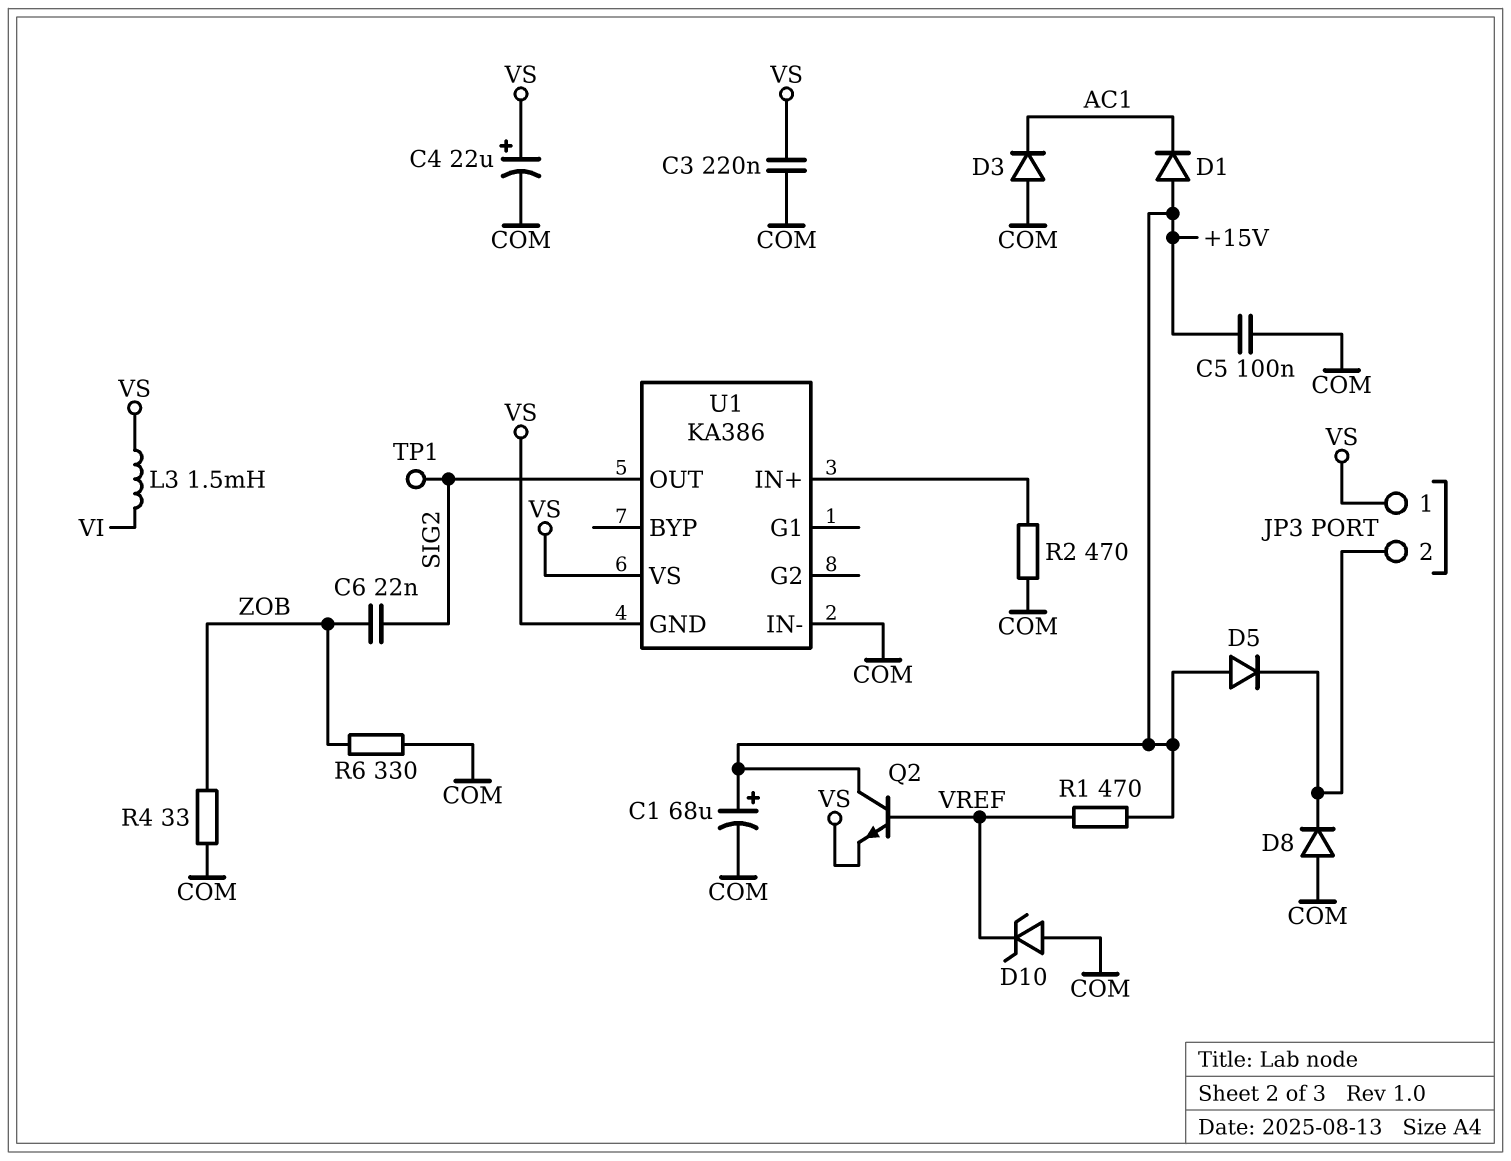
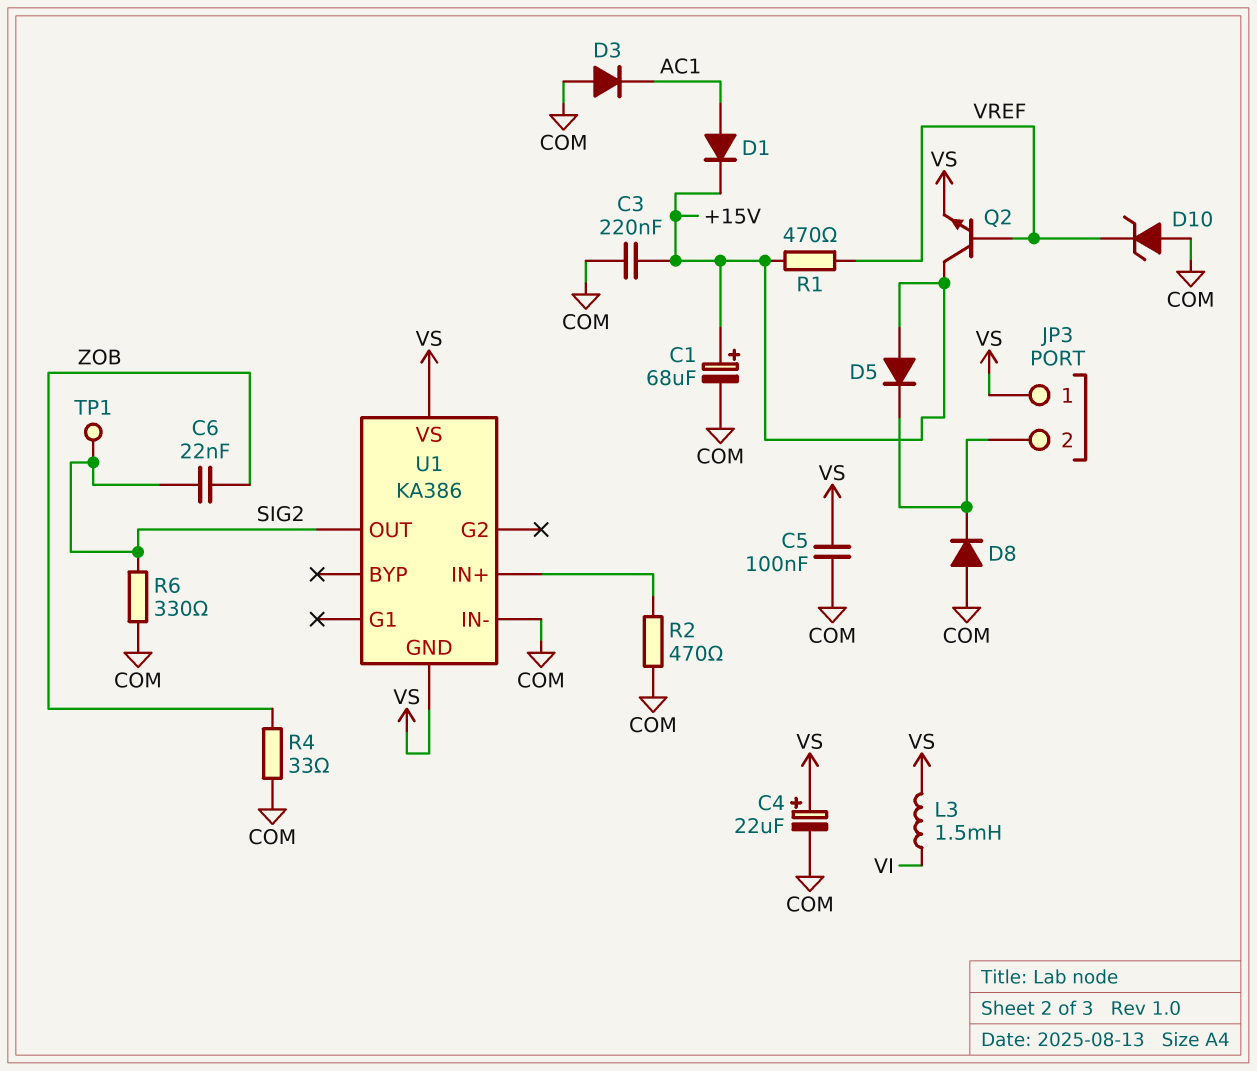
C3: 220nF (COM, VS) -> 220nF (+15V, COM)
C5: 100nF (+15V, COM) -> 100nF (COM, VS)
D1: diode (A +15V, K AC1) -> diode (A AC1, K +15V)
R6: 330 (COM, ZOB) -> 330 (COM, SIG2)

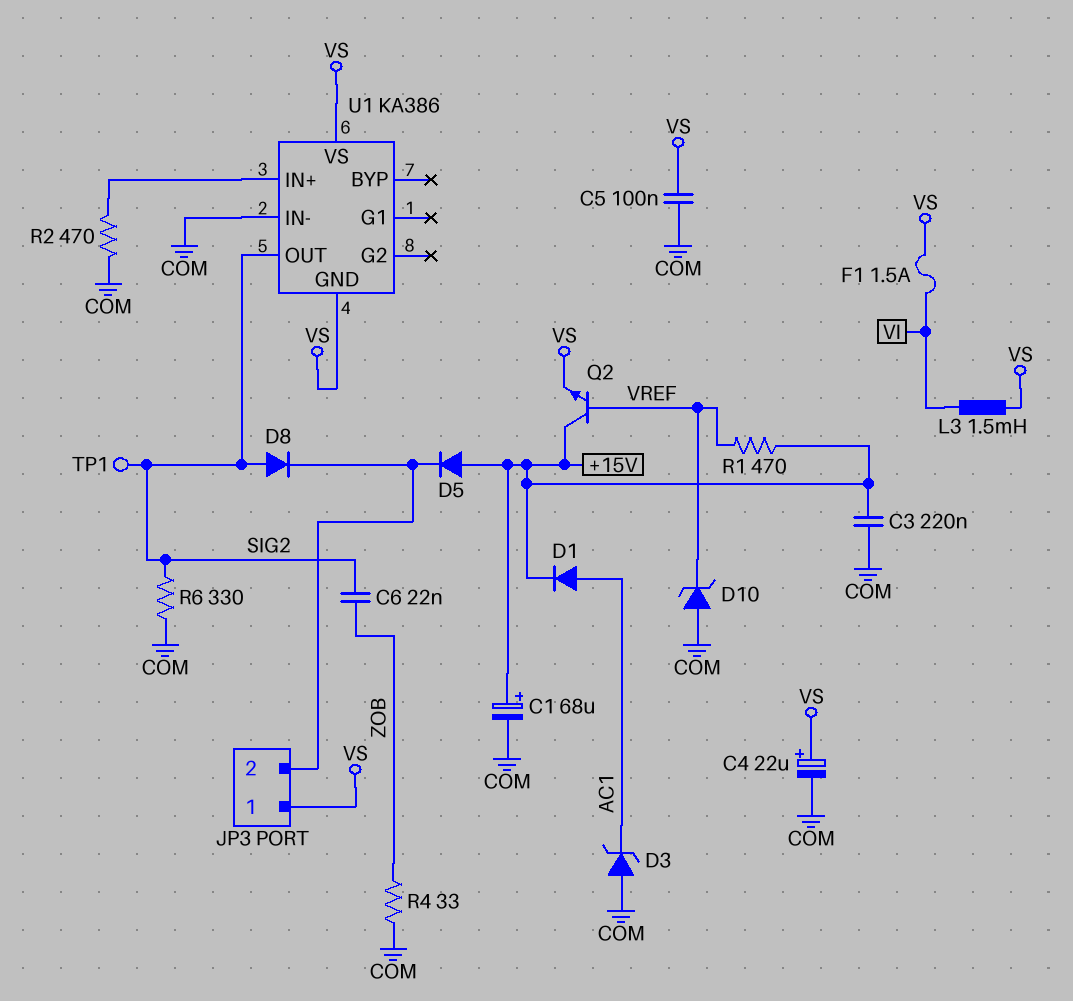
D3: diode (A COM, K AC1) -> zener (A COM, K AC1)
D8: diode (A COM, K JP3/2) -> diode (A SIG2, K JP3/2)
F1: none -> 1.5A (VI, VS)

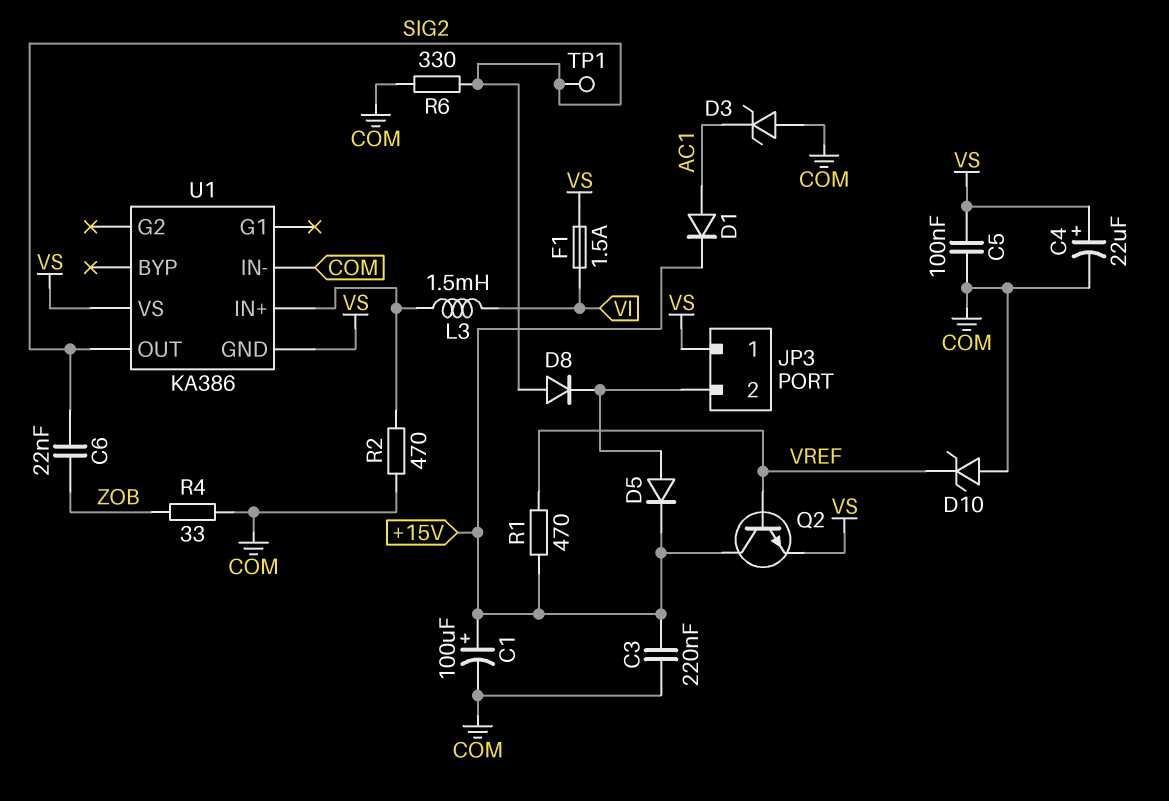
C1: 68uF (plus +15V, minus COM) -> 100uF (plus +15V, minus COM)
D5: diode (A +15V, K JP3/2) -> diode (A JP3/2, K +15V)
L3: 1.5mH (VI, VS) -> 1.5mH (U1/IN+, VI)

